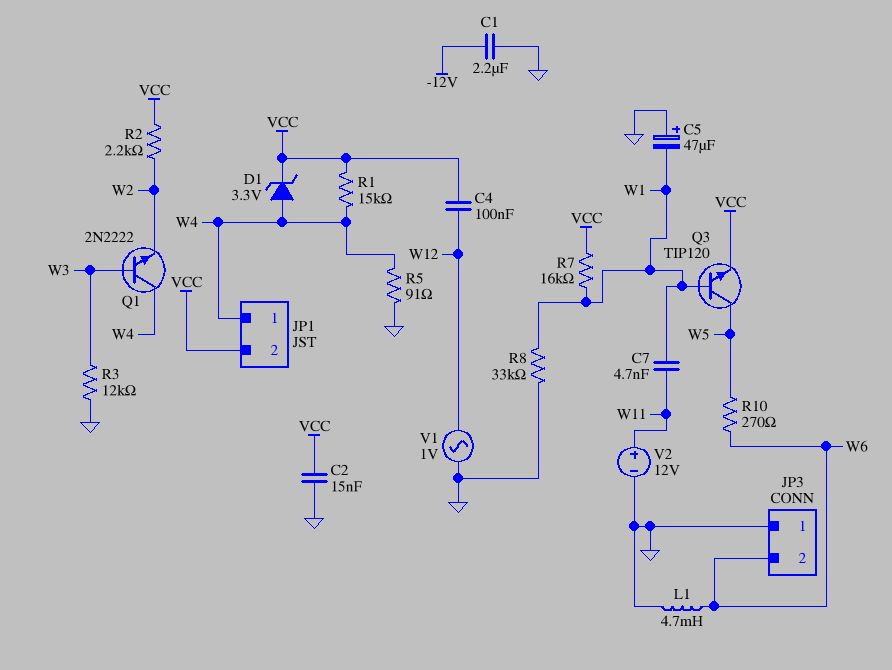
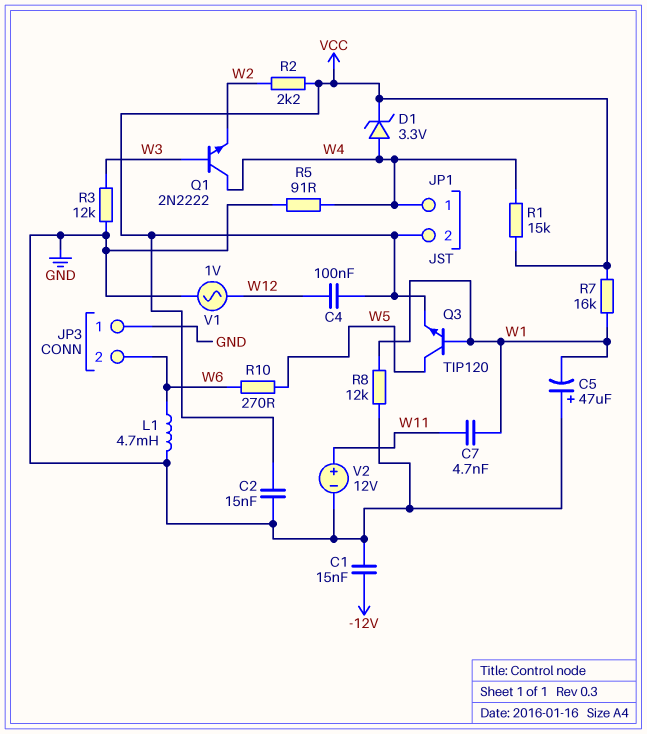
C1: 2.2uF (-12V, GND) -> 15nF (-12V, GND)
R8: 33k (GND, W1) -> 12k (GND, W1)

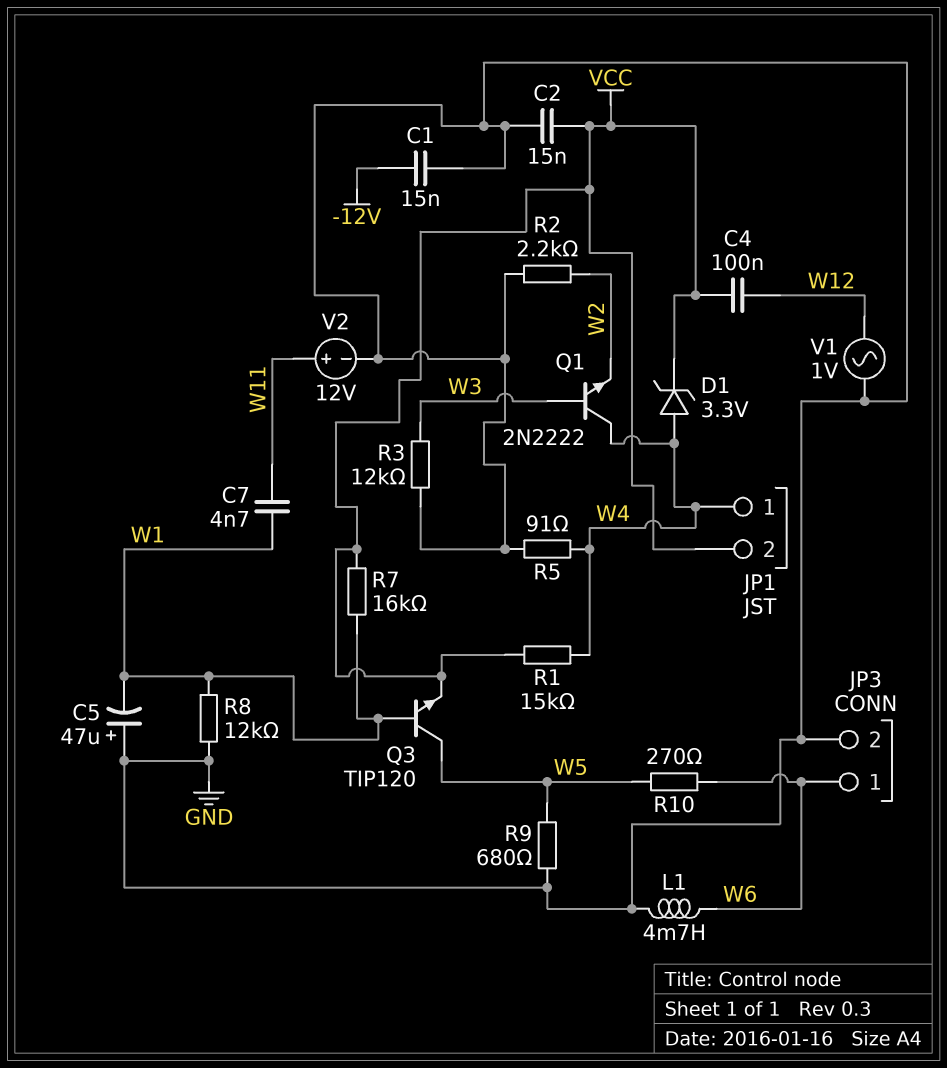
JP3 pin 1: GND -> W6
JP3 pin 2: W6 -> GND
R2: 2.2k (VCC, W2) -> 2.2k (GND, W2)
R9: none -> 680 (GND, W5)

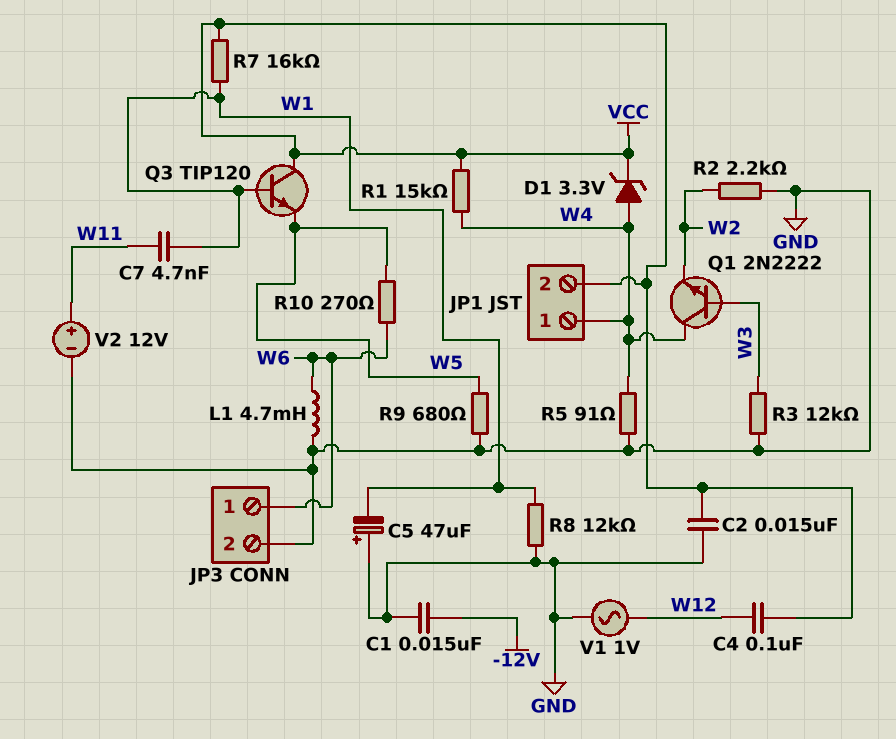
Q3: NPN TIP120 (B W1, C W5, E VCC) -> NPN TIP120 (B W1, C VCC, E W5)

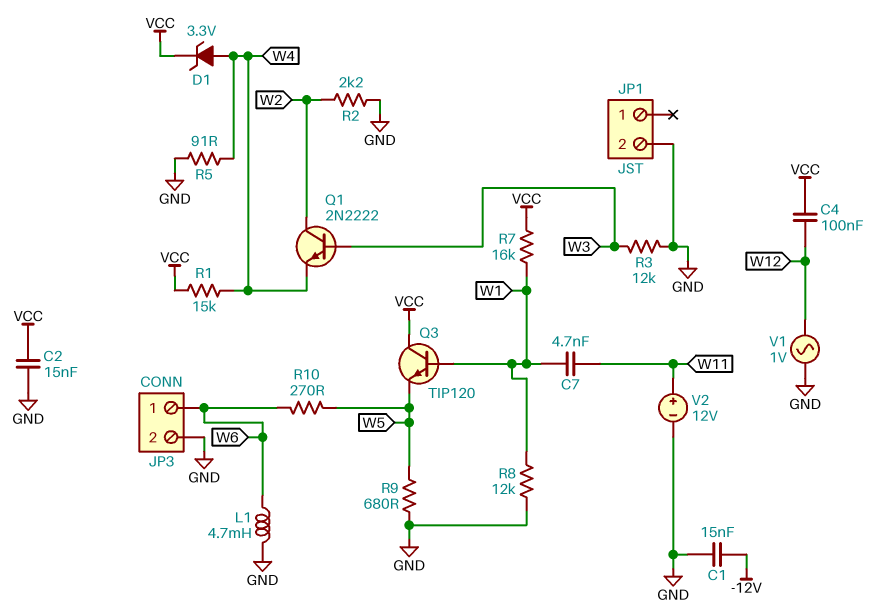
C5: 47uF (plus GND, minus W1) -> none
JP1 pin 1: W4 -> none
JP1 pin 2: VCC -> GND
Q1: NPN 2N2222 (B W3, C W4, E W2) -> NPN 2N2222 (B W3, C W2, E W4)

